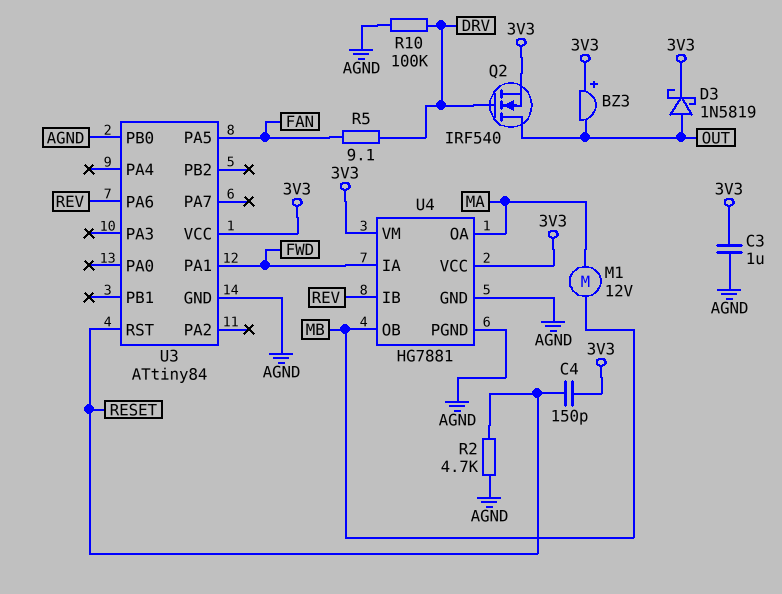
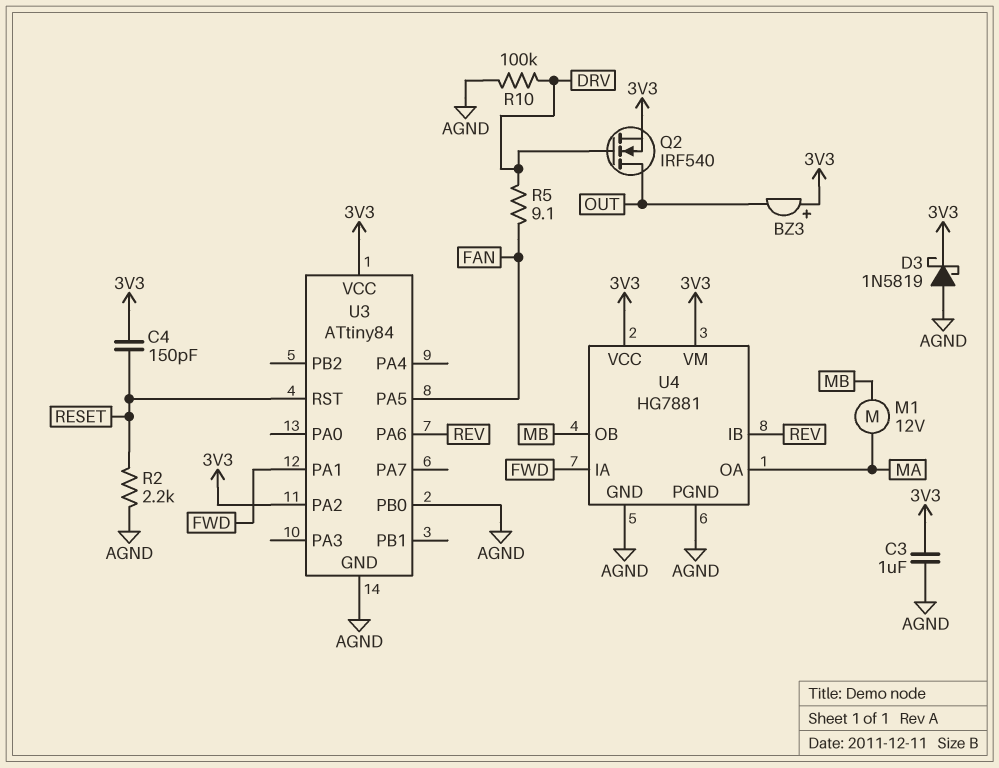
D3: schottky 1N5819 (A OUT, K 3V3) -> schottky 1N5819 (A AGND, K 3V3)
R2: 4.7k (AGND, RESET) -> 2.2k (AGND, RESET)
U3 pin PA2: none -> 3V3

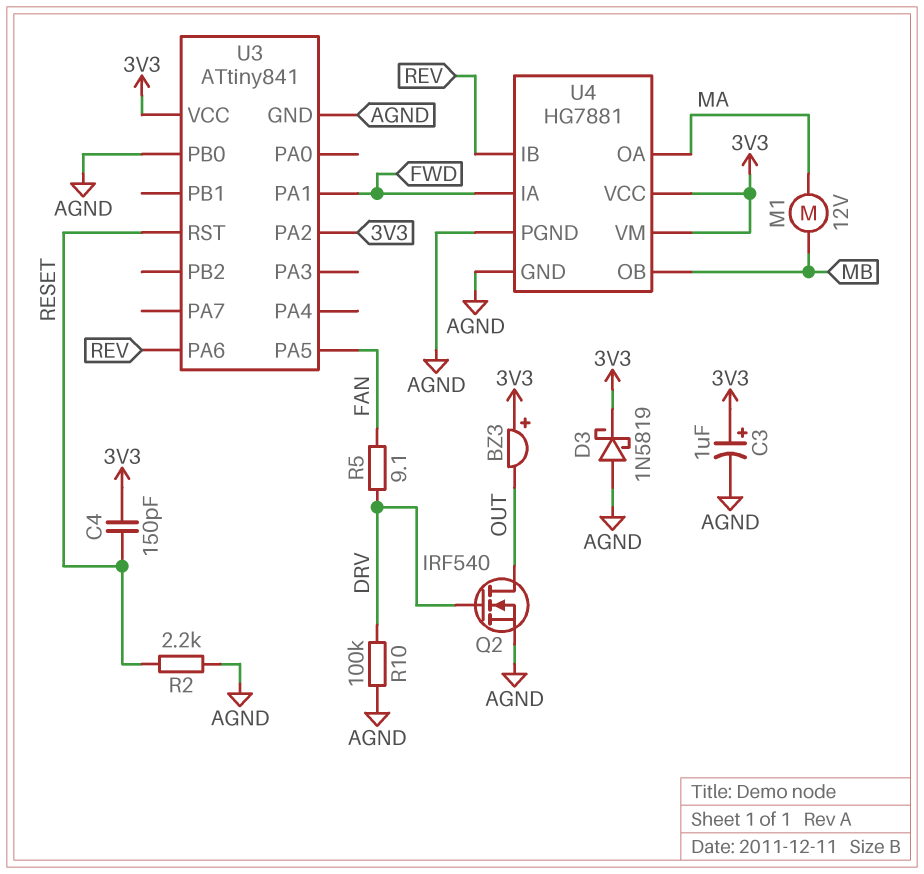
C3: 1uF (3V3, AGND) -> 1uF (plus 3V3, minus AGND)
Q2: NMOS IRF540 (G DRV, D OUT, S 3V3) -> NMOS IRF540 (G DRV, D OUT, S AGND)
U3: ATtiny84 -> ATtiny841

